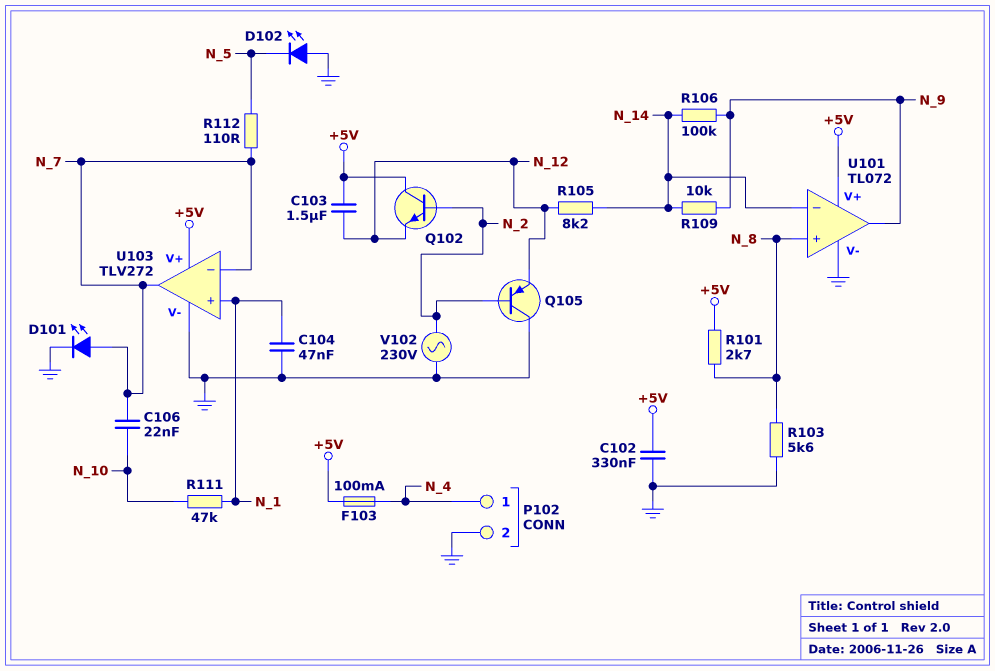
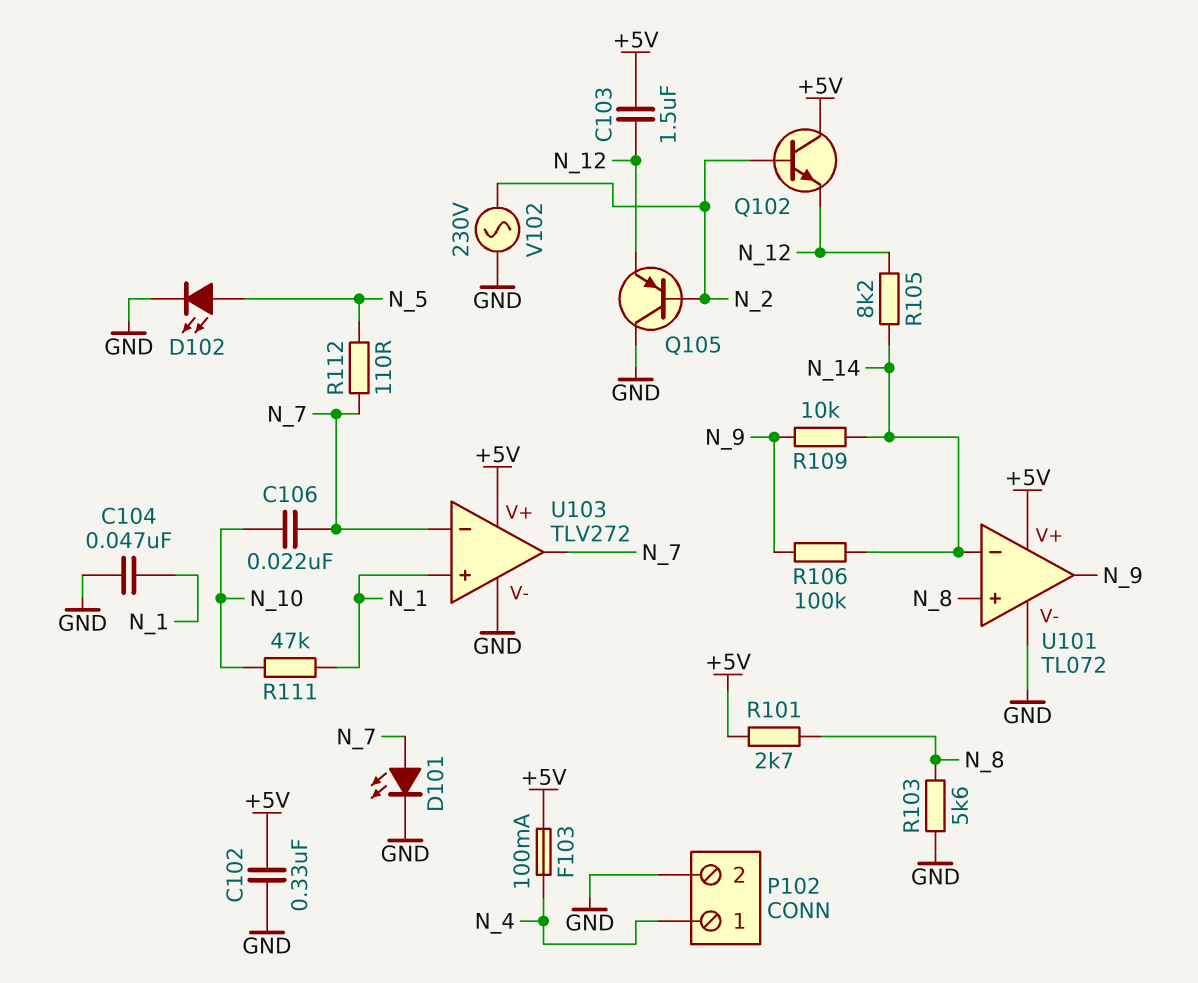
D102: LED (A GND, K N_5) -> LED (A N_5, K GND)

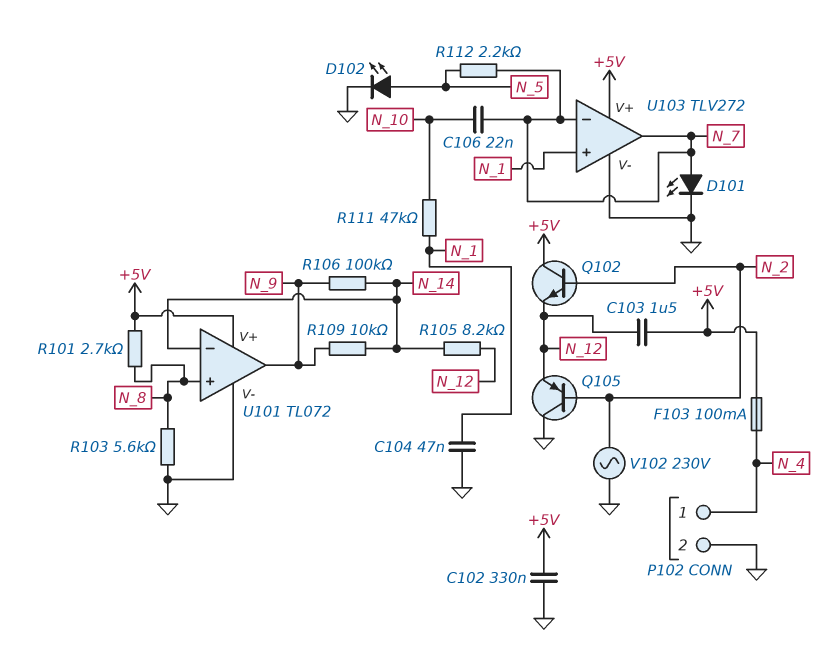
R112: 110 (N_5, N_7) -> 2.2k (N_5, N_7)

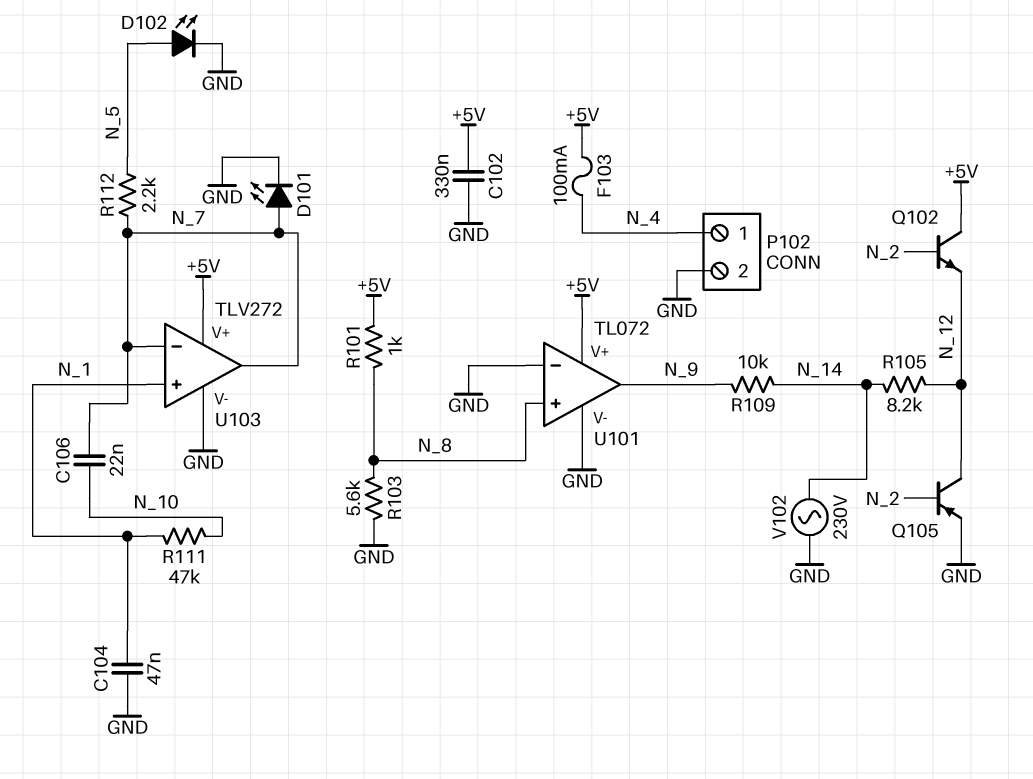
C103: 1.5uF (+5V, N_12) -> none
Q105: PNP (B N_2, C GND, E N_12) -> PNP (B N_2, C N_12, E GND)
R101: 2.7k (+5V, N_8) -> 1k (+5V, N_8)
R106: 100k (N_9, N_14) -> none
U101 pin in-: N_14 -> GND
V102: AC 230V (GND, N_2) -> AC 230V (GND, N_14)

